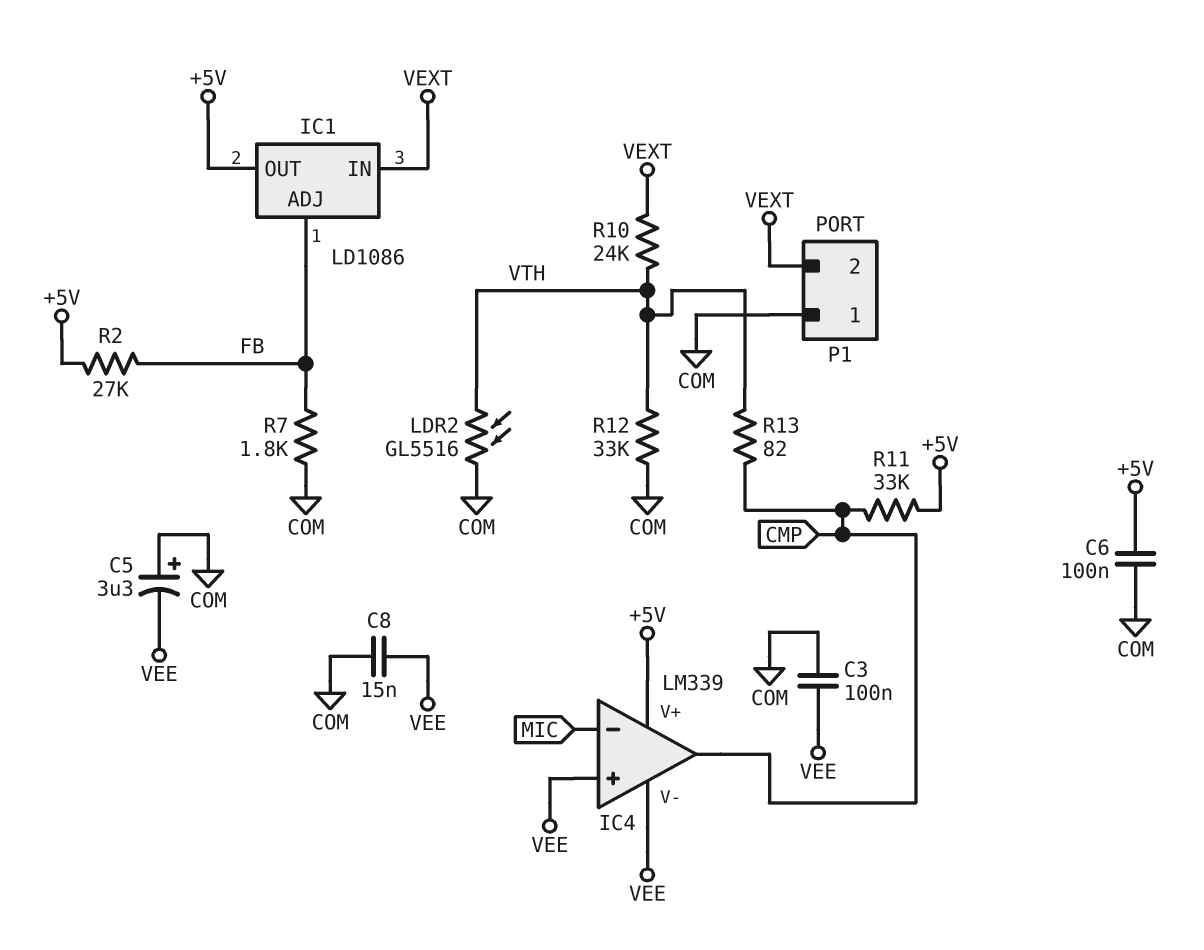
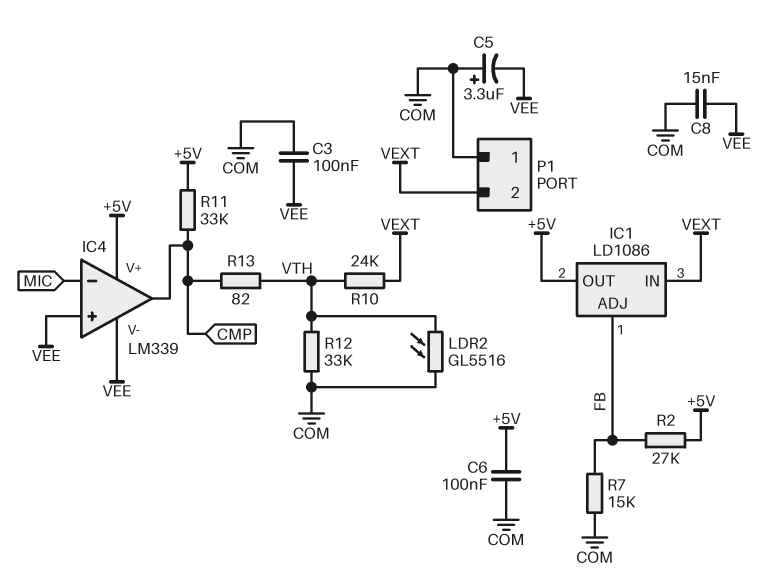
R7: 1.8k (COM, FB) -> 15k (COM, FB)

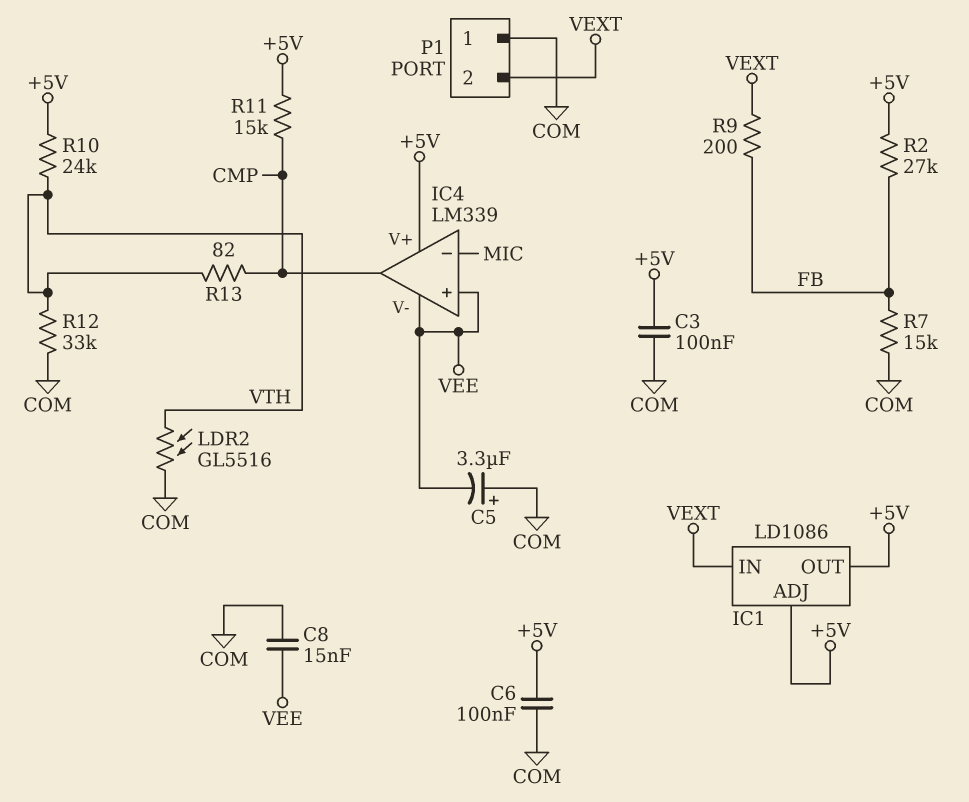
C3: 100nF (COM, VEE) -> 100nF (+5V, COM)
IC1 pin ADJ: FB -> +5V
R9: none -> 200 (FB, VEXT)
R10: 24k (VEXT, VTH) -> 24k (+5V, VTH)
R11: 33k (+5V, CMP) -> 15k (+5V, CMP)

